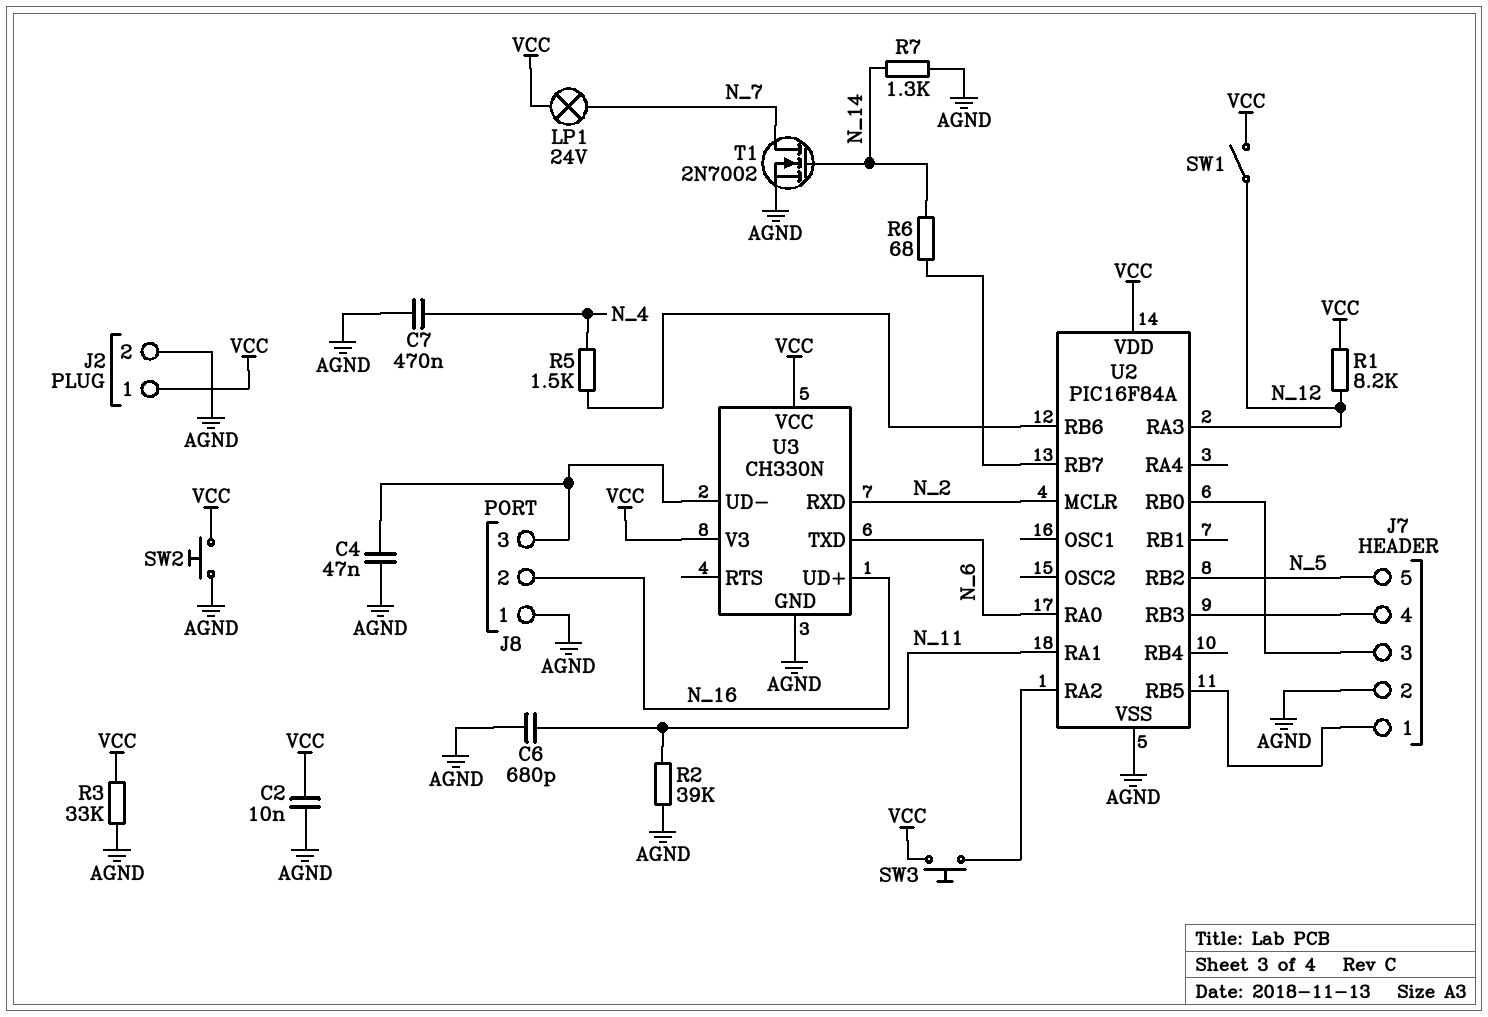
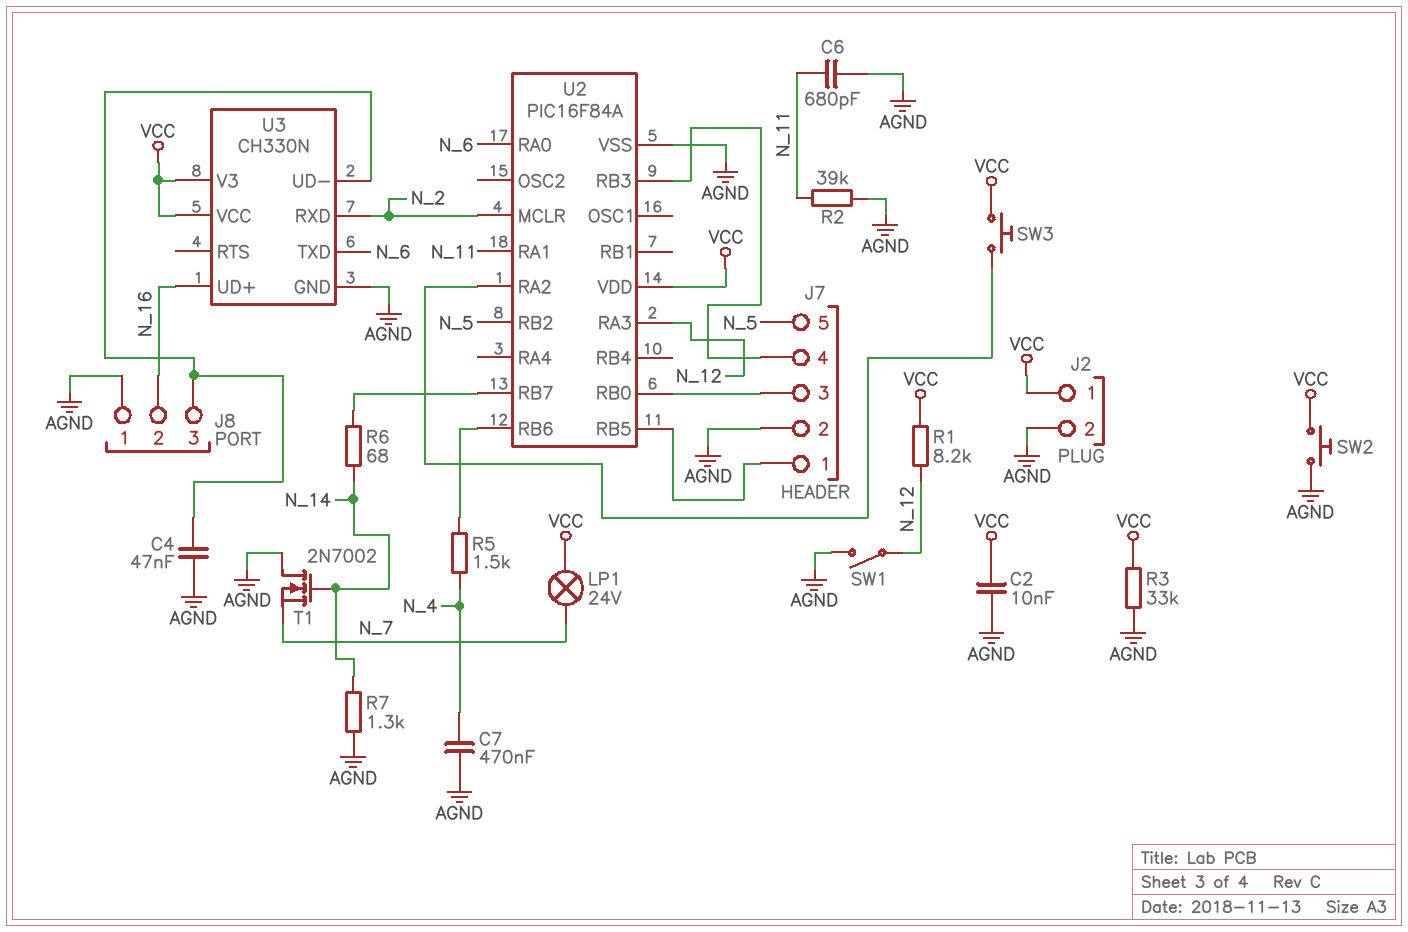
SW1: switch (N_12, VCC) -> switch (AGND, N_12)
T1: NMOS 2N7002 (G N_14, D N_7, S AGND) -> NMOS 2N7002 (G N_14, D AGND, S N_7)

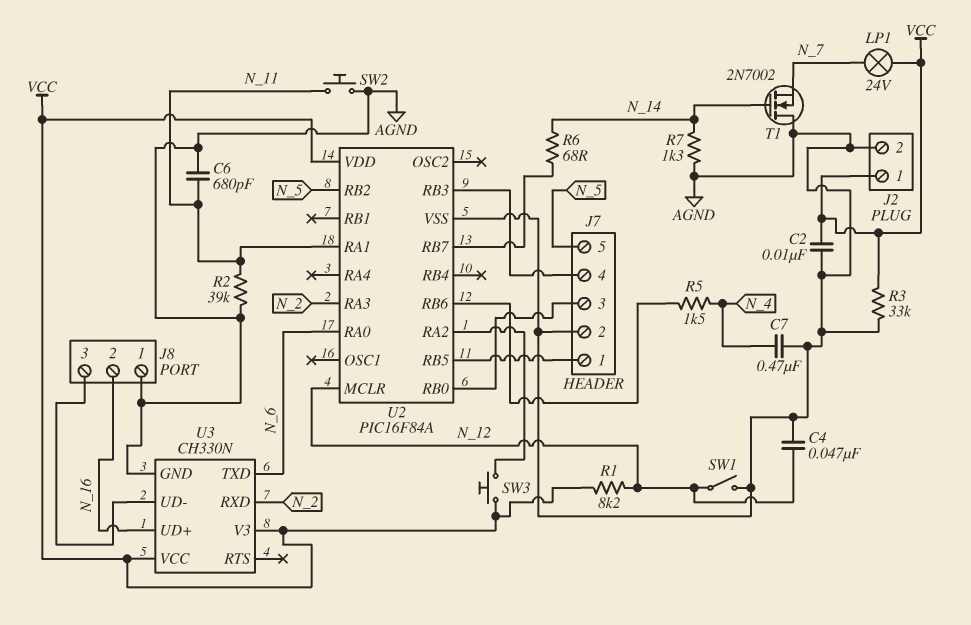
C4: 47nF (AGND, J8/3) -> 47nF (AGND, N_12)
SW2: button (AGND, VCC) -> button (AGND, N_11)
U2 pin MCLR: N_2 -> N_12
U2 pin RA3: N_12 -> N_2

